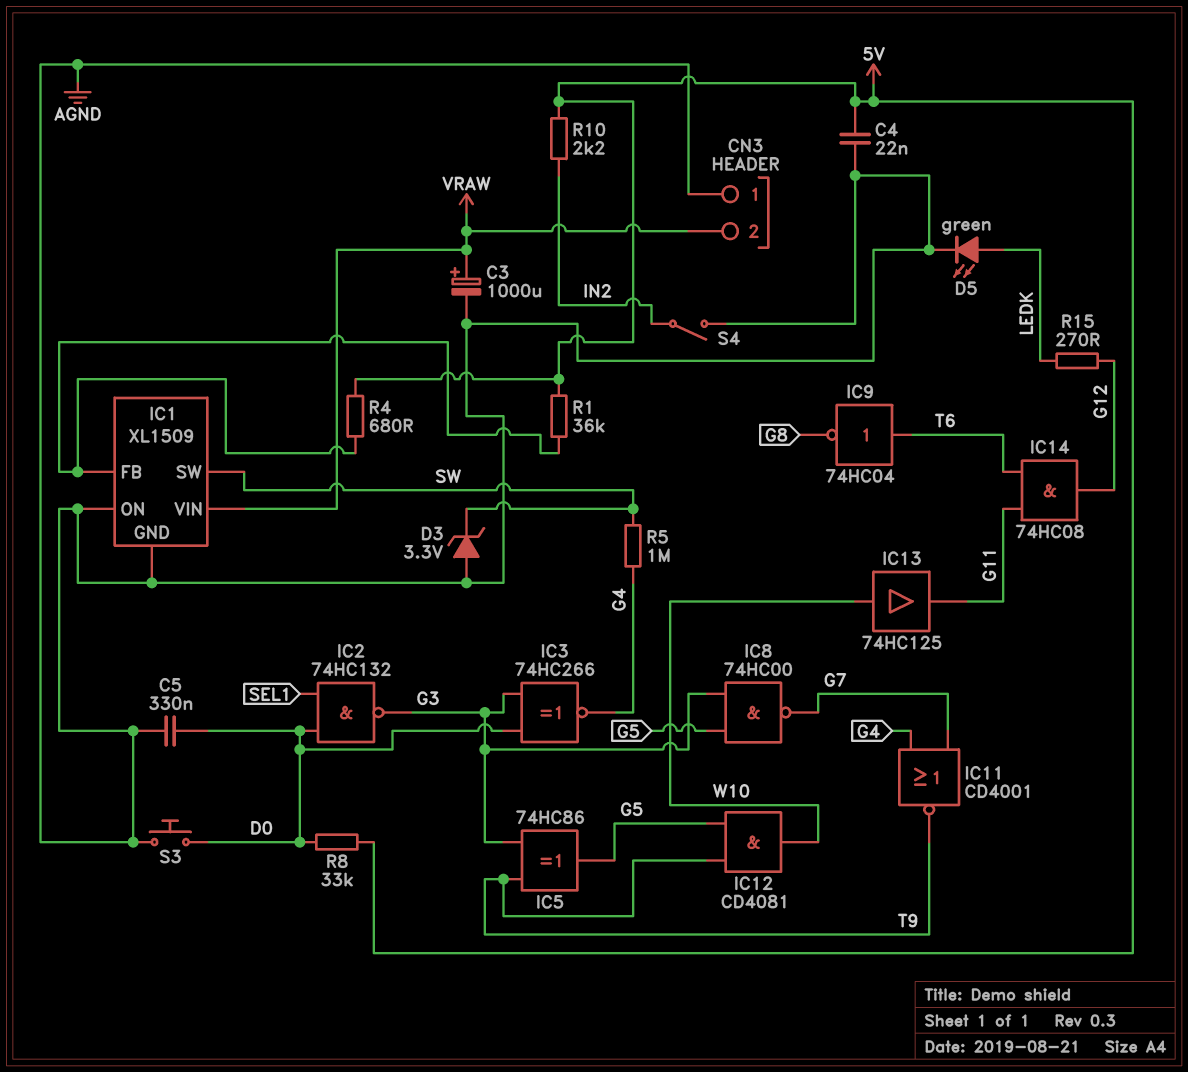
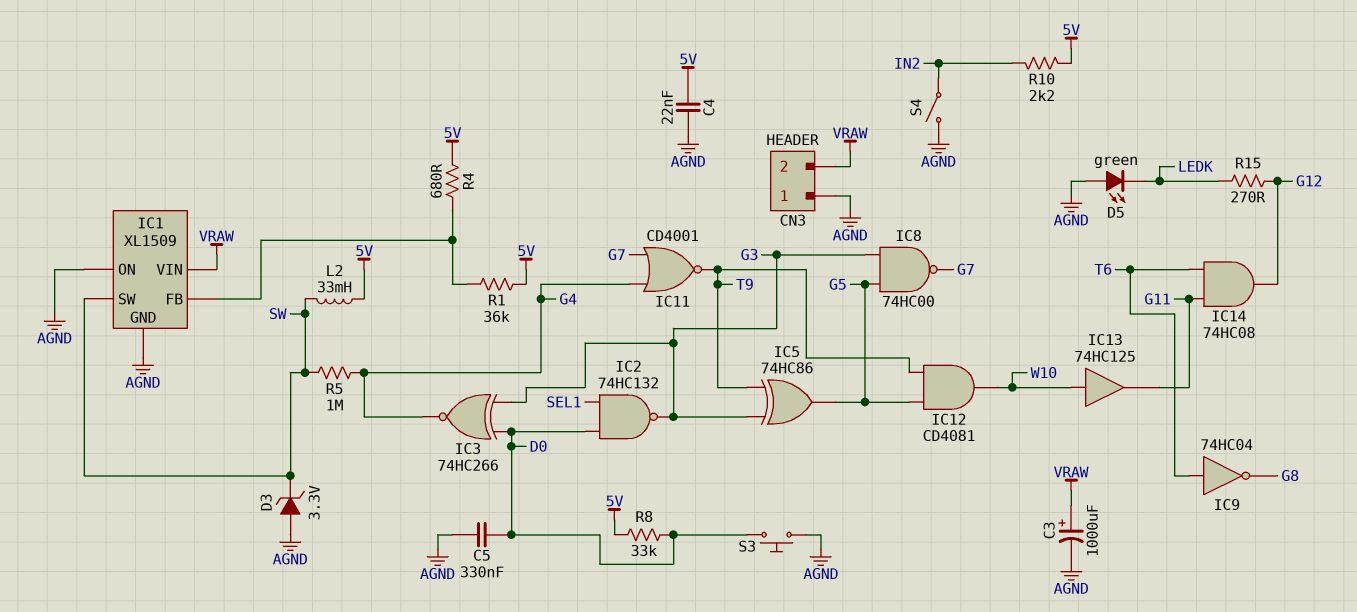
D5: LED green (A LEDK, K AGND) -> LED green (A AGND, K LEDK)
L2: none -> 33mH (5V, SW)

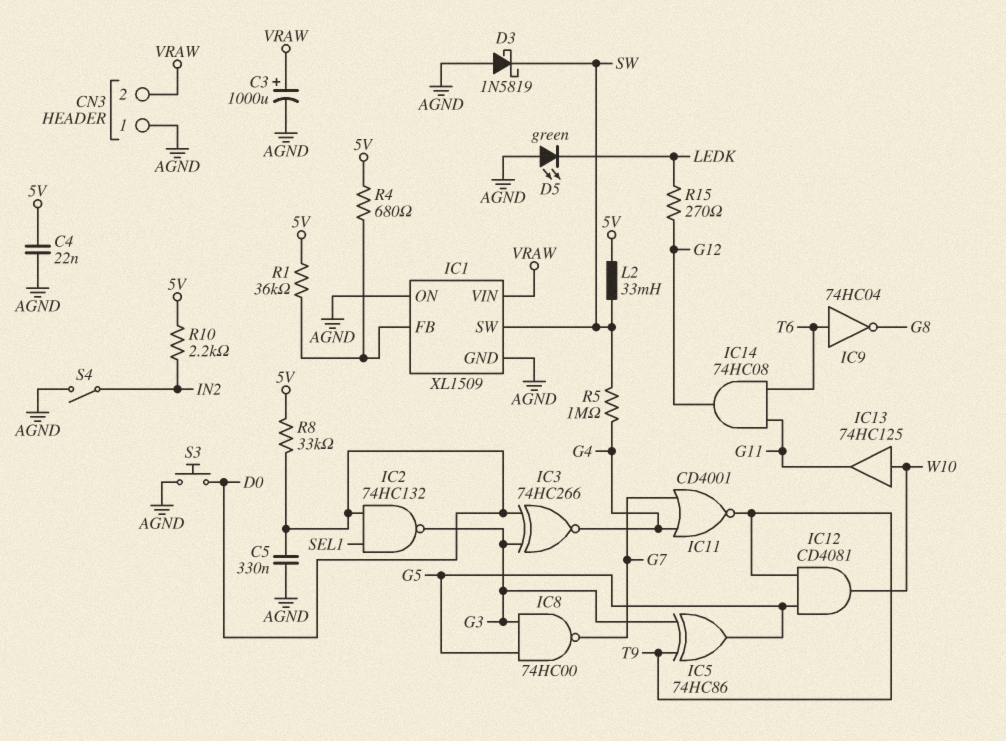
D3: zener 3.3V (A AGND, K SW) -> schottky 1N5819 (A AGND, K SW)

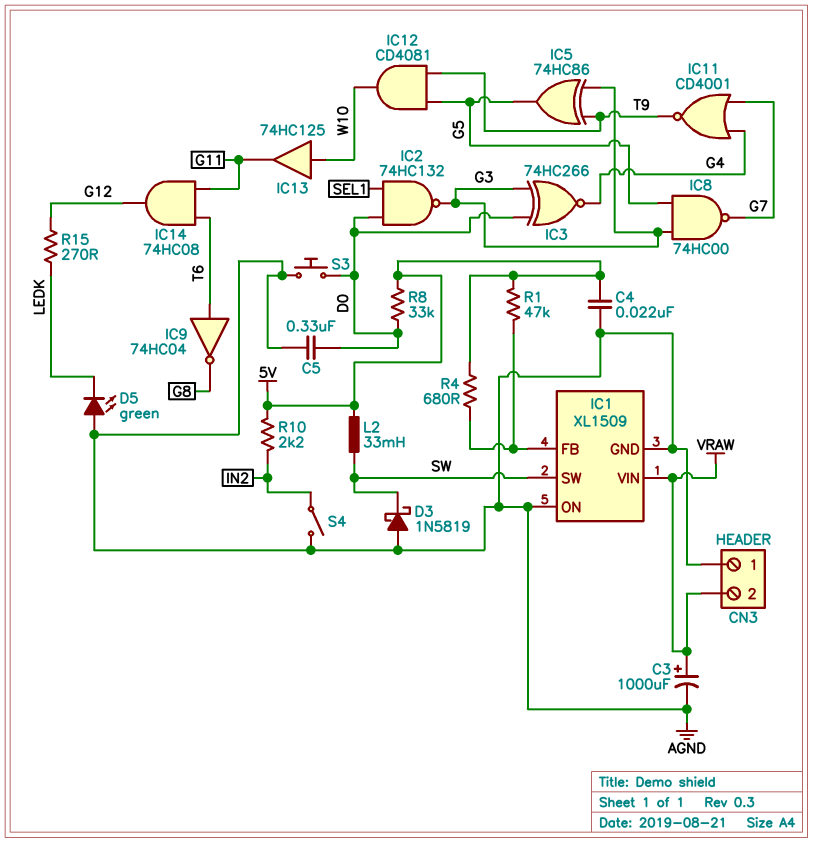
R1: 36k (5V, IC1/FB) -> 47k (5V, IC1/FB)
R5: 1M (G4, SW) -> none

